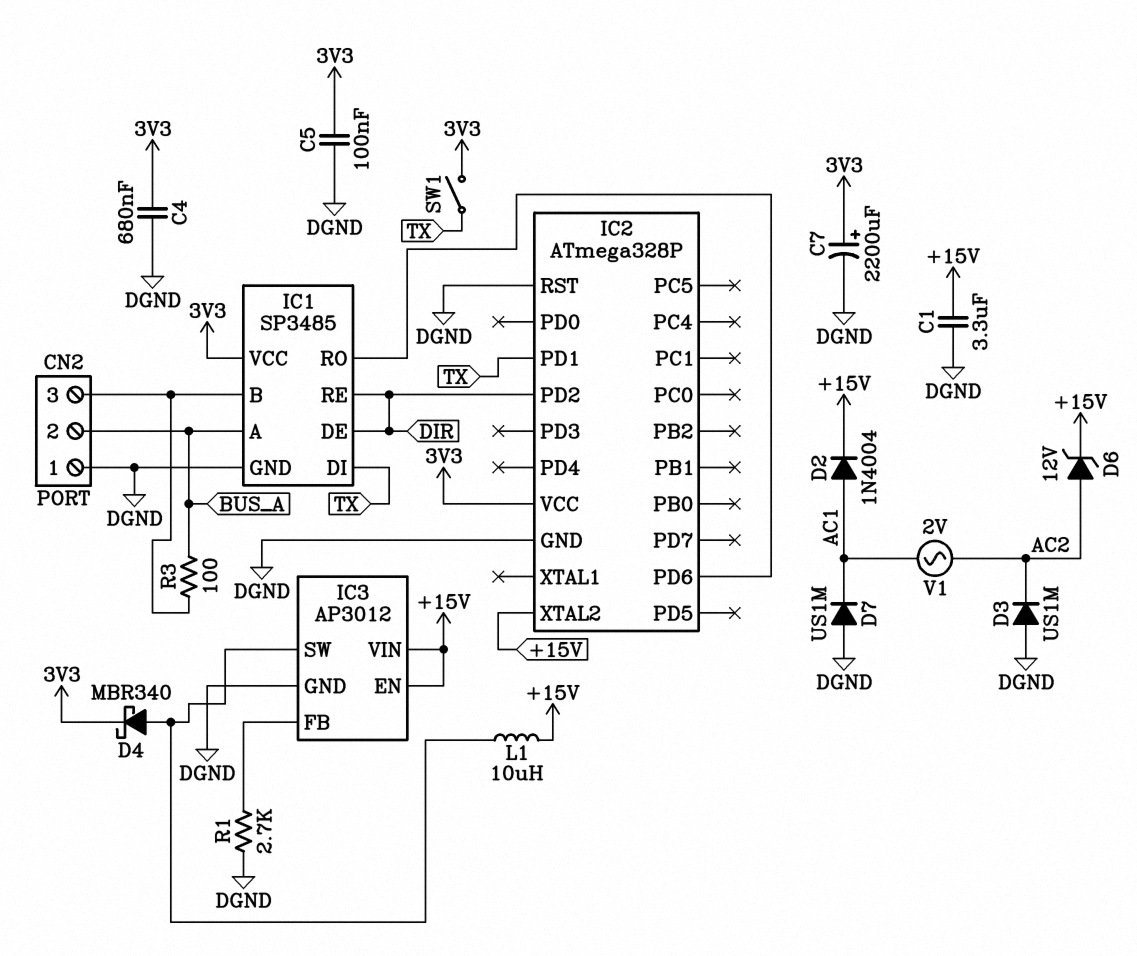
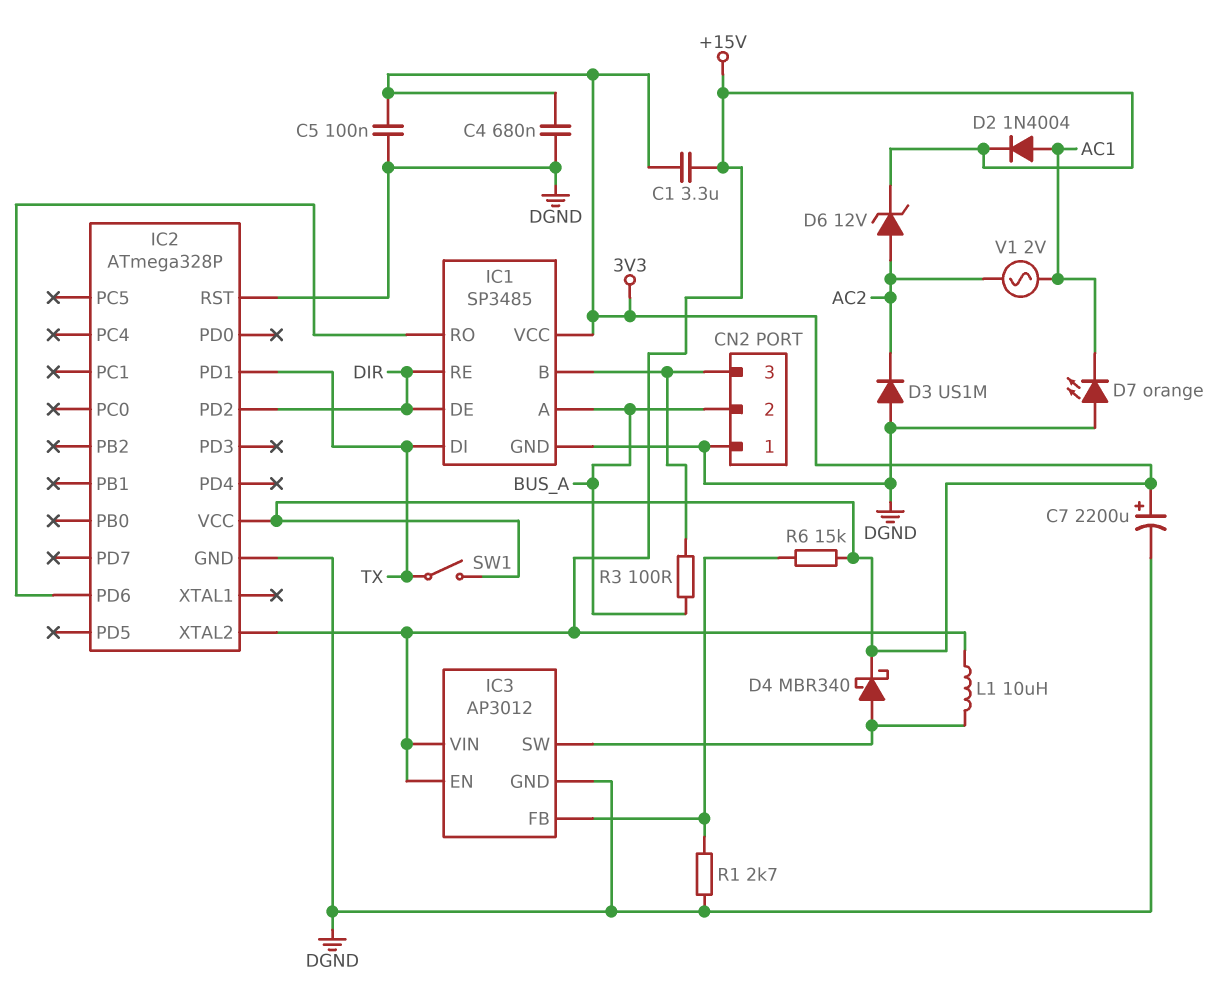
C1: 3.3uF (+15V, DGND) -> 3.3uF (+15V, 3V3)
D7: diode US1M (A DGND, K AC1) -> LED orange (A DGND, K AC1)
R6: none -> 15k (3V3, IC3/FB)

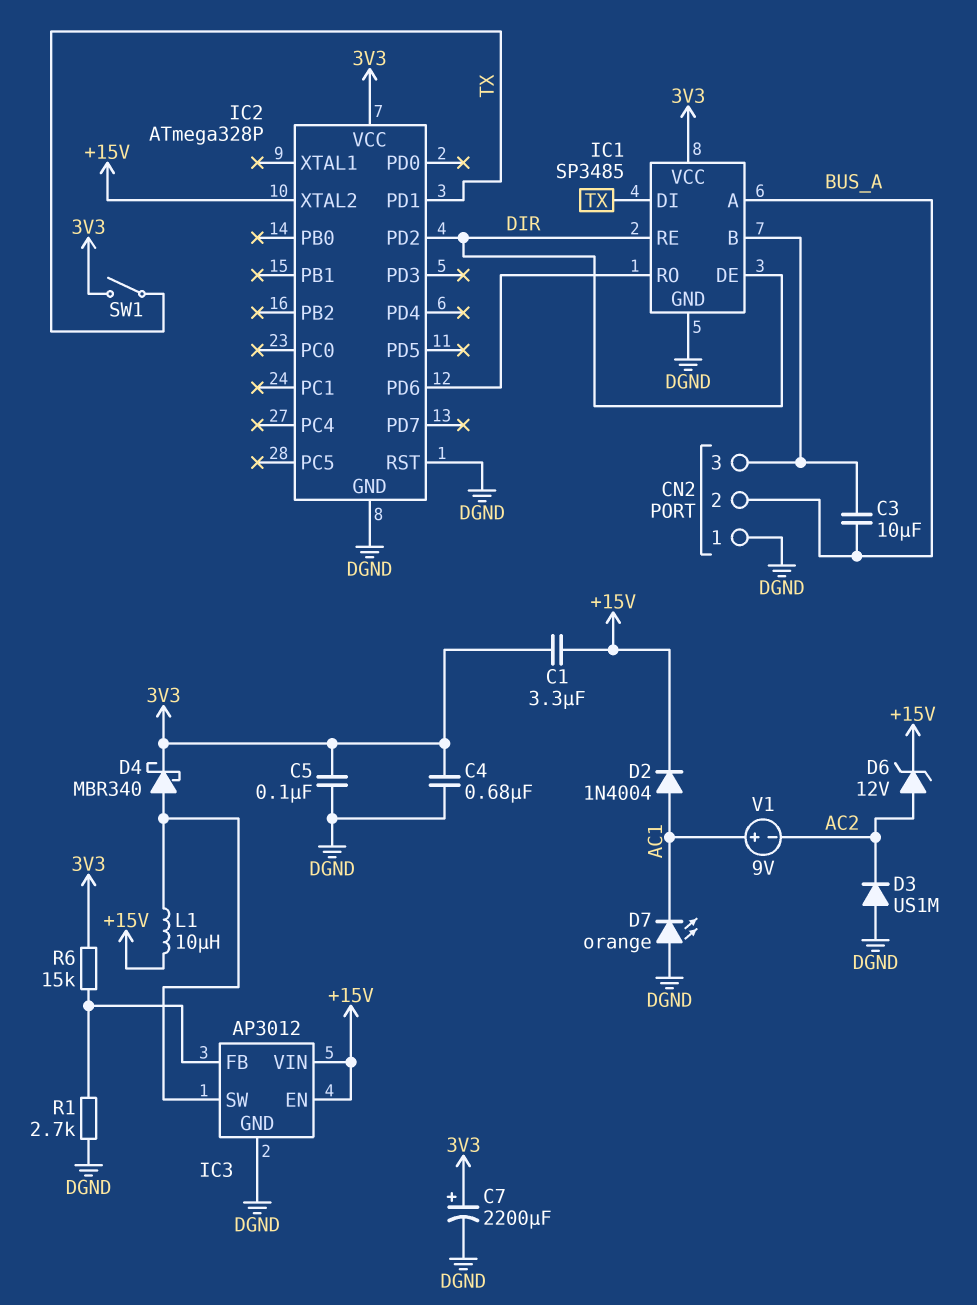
C3: none -> 10uF (BUS_A, CN2/3)
R3: 100 (BUS_A, CN2/3) -> none
V1: AC 2V (AC1, AC2) -> 9V (plus AC1, minus AC2)

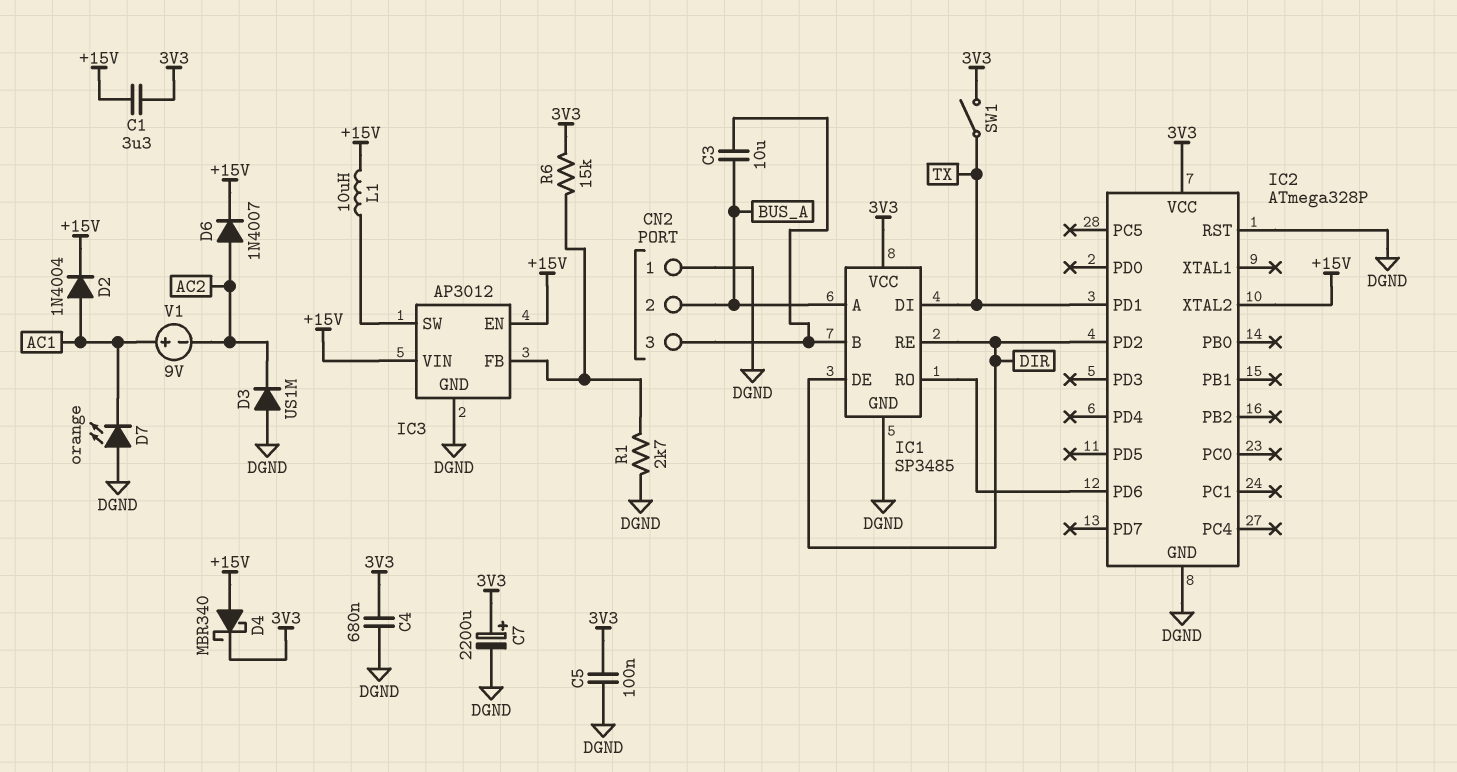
D4: schottky MBR340 (A IC3/SW, K 3V3) -> schottky MBR340 (A +15V, K 3V3)
D6: zener 12V (A AC2, K +15V) -> diode 1N4007 (A AC2, K +15V)

